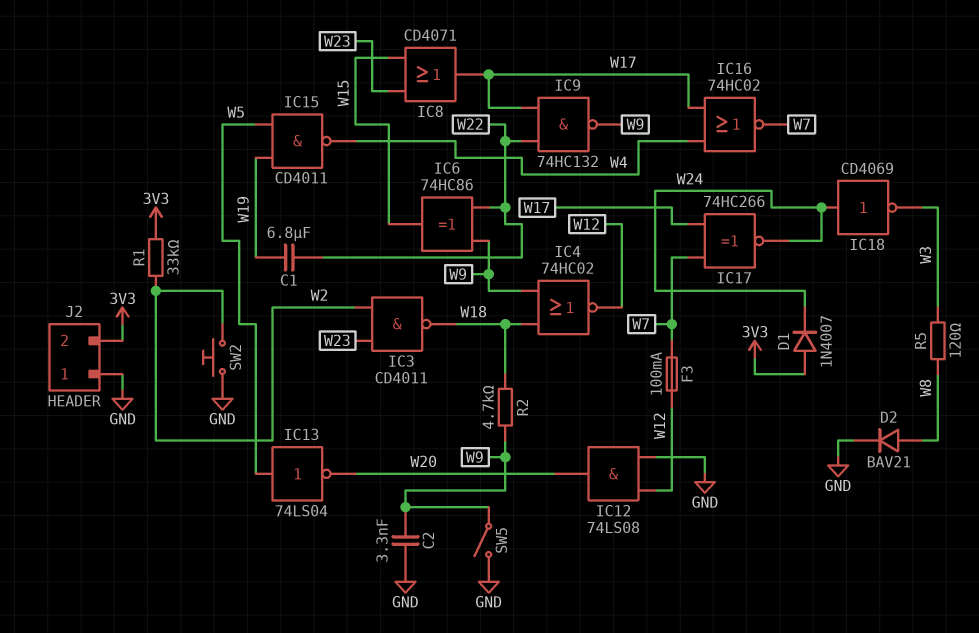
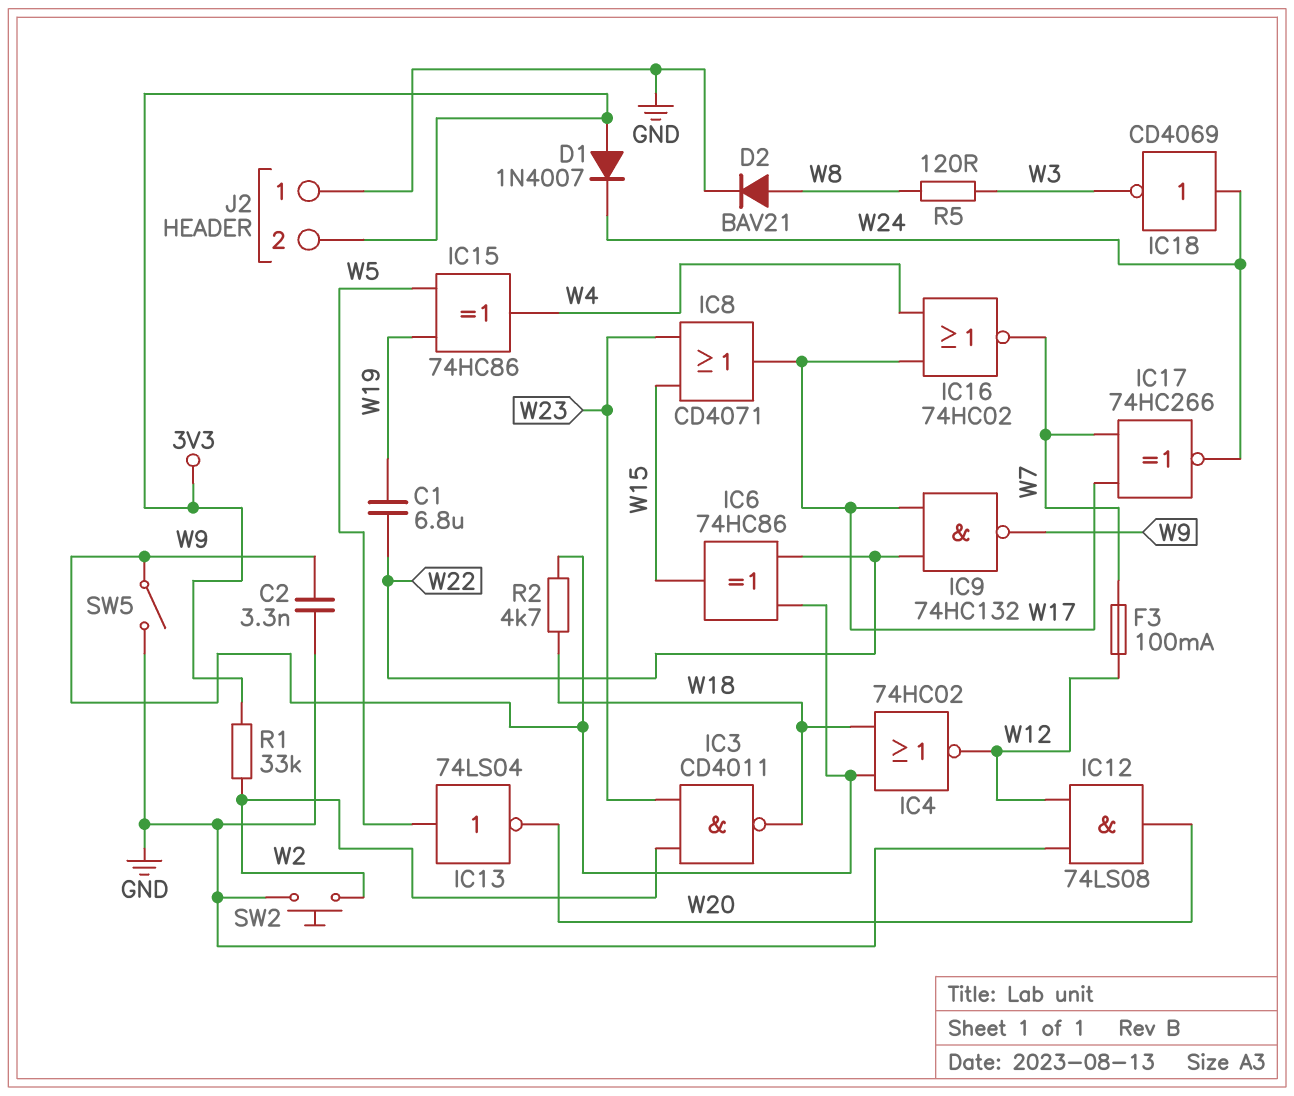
IC15: NAND CD4011 (in W5, in W19, out W4) -> XOR 74HC86 (in W5, in W19, out W4)

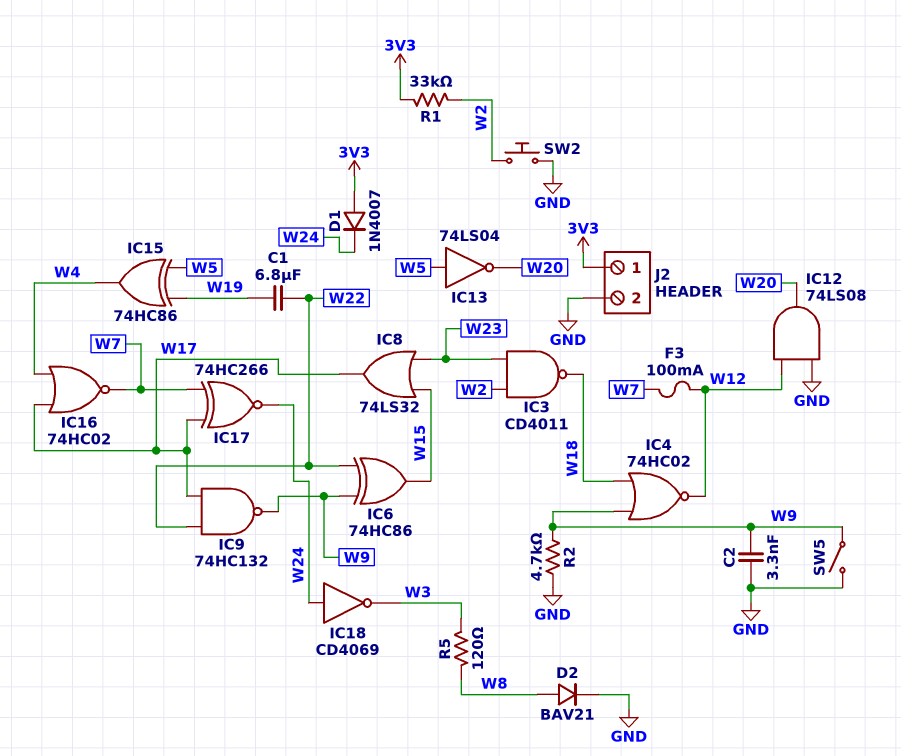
IC8: OR CD4071 (in W15, in W23, out W17) -> OR 74LS32 (in W15, in W23, out W17)
J2 pin 1: GND -> 3V3
J2 pin 2: 3V3 -> GND
R2: 4.7k (W9, W18) -> 4.7k (GND, W9)

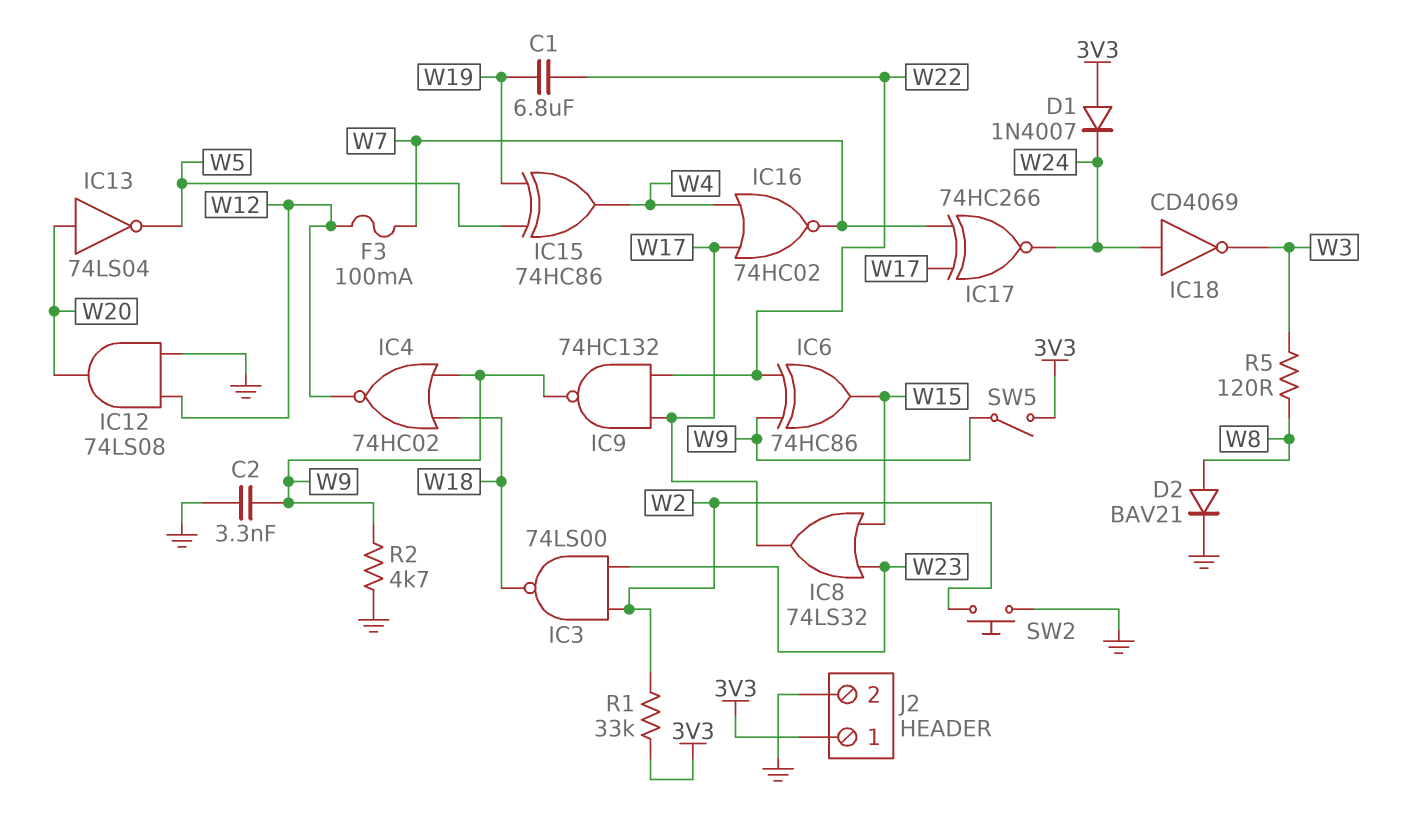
IC3: NAND CD4011 (in W2, in W23, out W18) -> NAND 74LS00 (in W2, in W23, out W18)
IC13: NOT 74LS04 (in W5, out W20) -> NOT 74LS04 (in W20, out W5)
SW5: switch (GND, W9) -> switch (3V3, W9)

